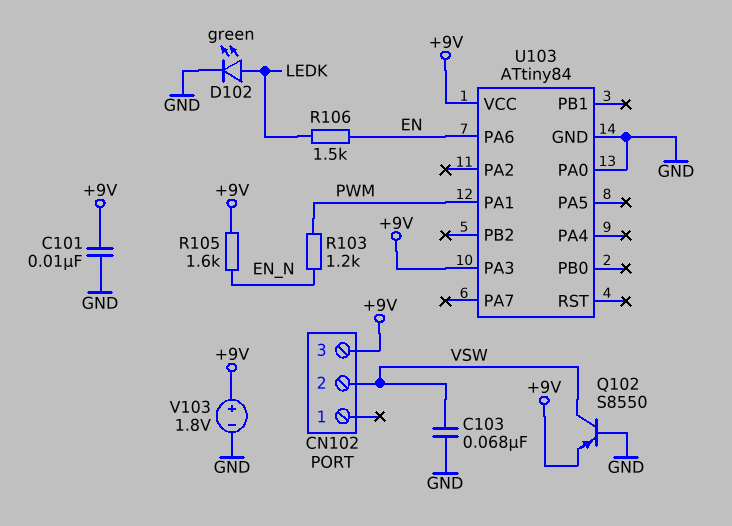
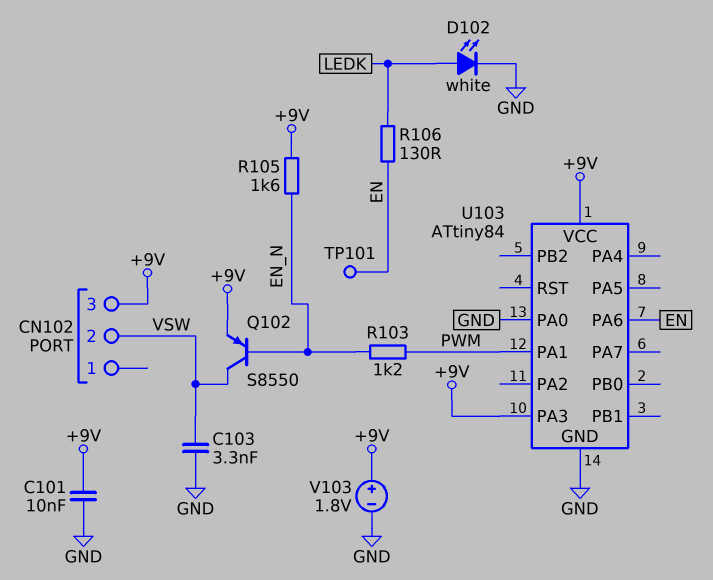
C103: 68nF (GND, VSW) -> 3.3nF (GND, VSW)
D102: LED green (A LEDK, K GND) -> LED white (A LEDK, K GND)
Q102: PNP S8550 (B GND, C VSW, E +9V) -> PNP S8550 (B EN_N, C VSW, E +9V)
R106: 1.5k (EN, LEDK) -> 130 (EN, LEDK)
TP101: none -> test point (EN)

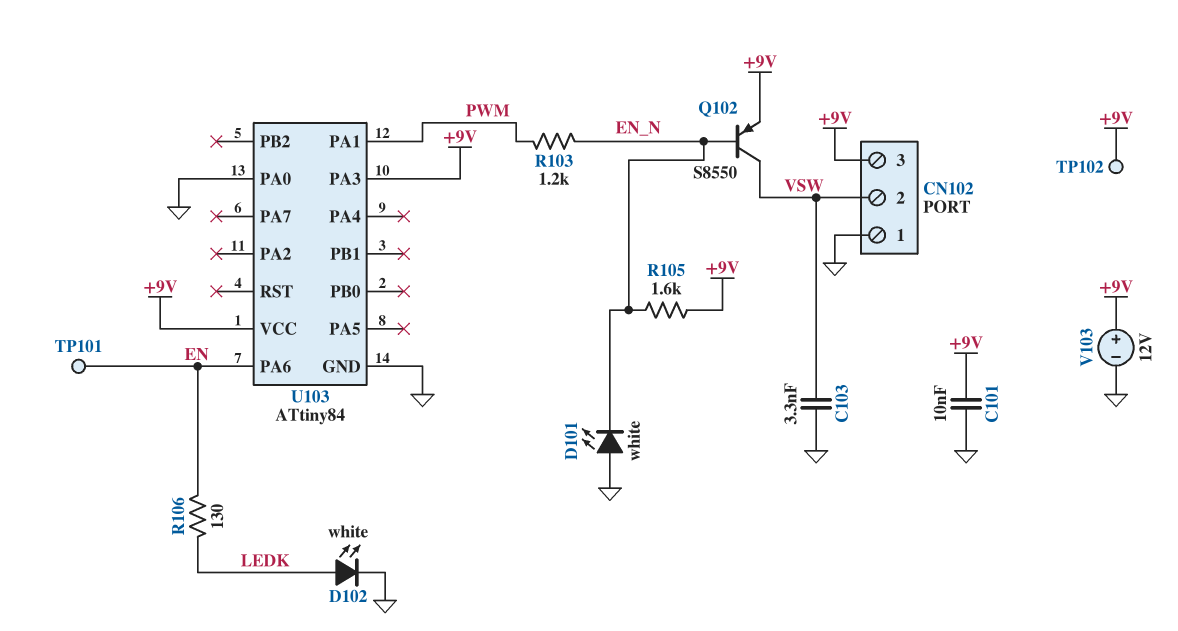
CN102 pin 1: none -> GND
D101: none -> LED white (A GND, K EN_N)
TP102: none -> test point (+9V)
V103: 1.8V (plus +9V, minus GND) -> 12V (plus +9V, minus GND)

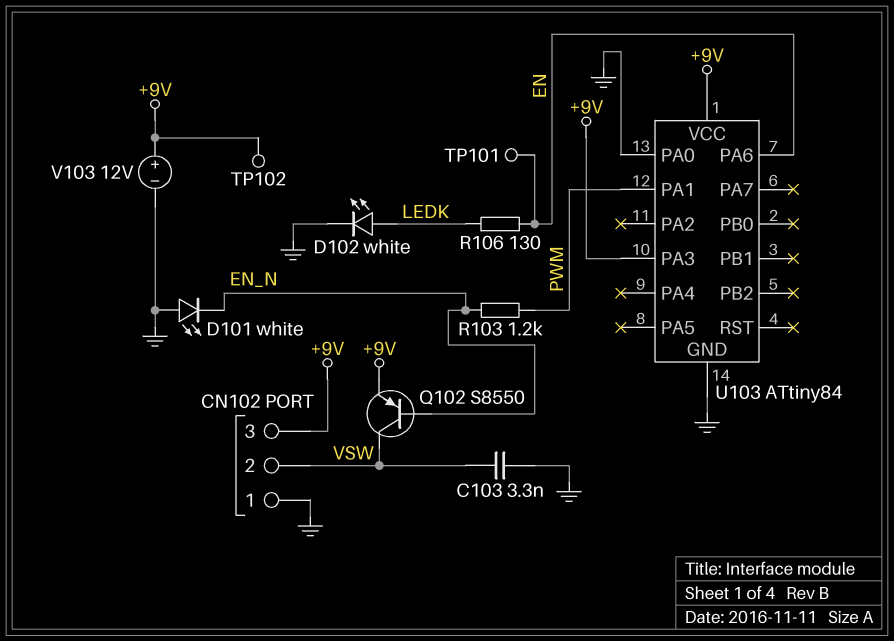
C101: 10nF (+9V, GND) -> none
R105: 1.6k (+9V, EN_N) -> none

